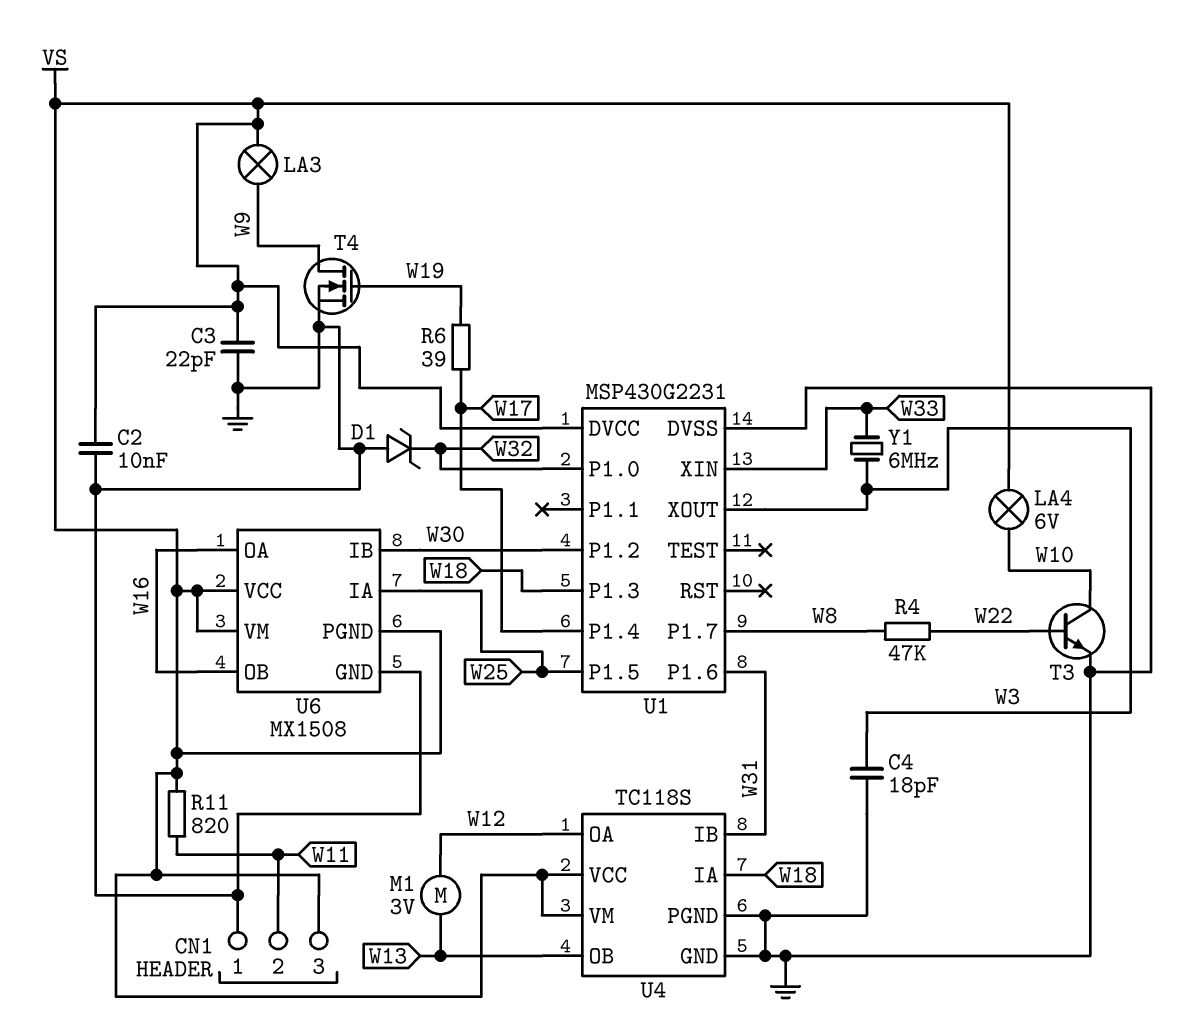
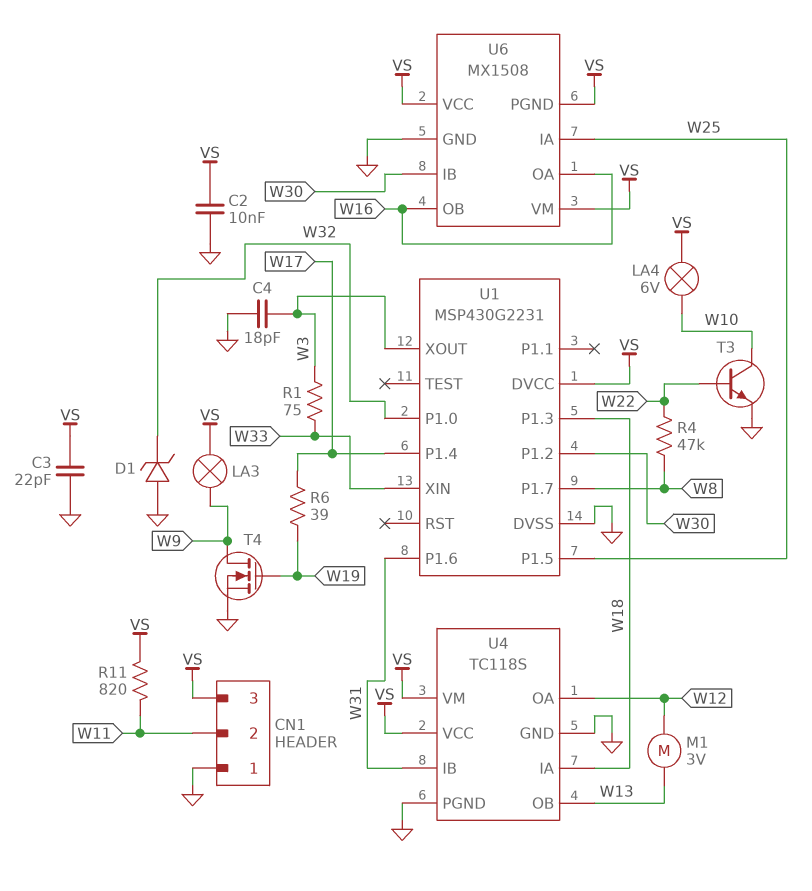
R1: none -> 75 (W3, W33)
Y1: 6MHz (W3, W33) -> none

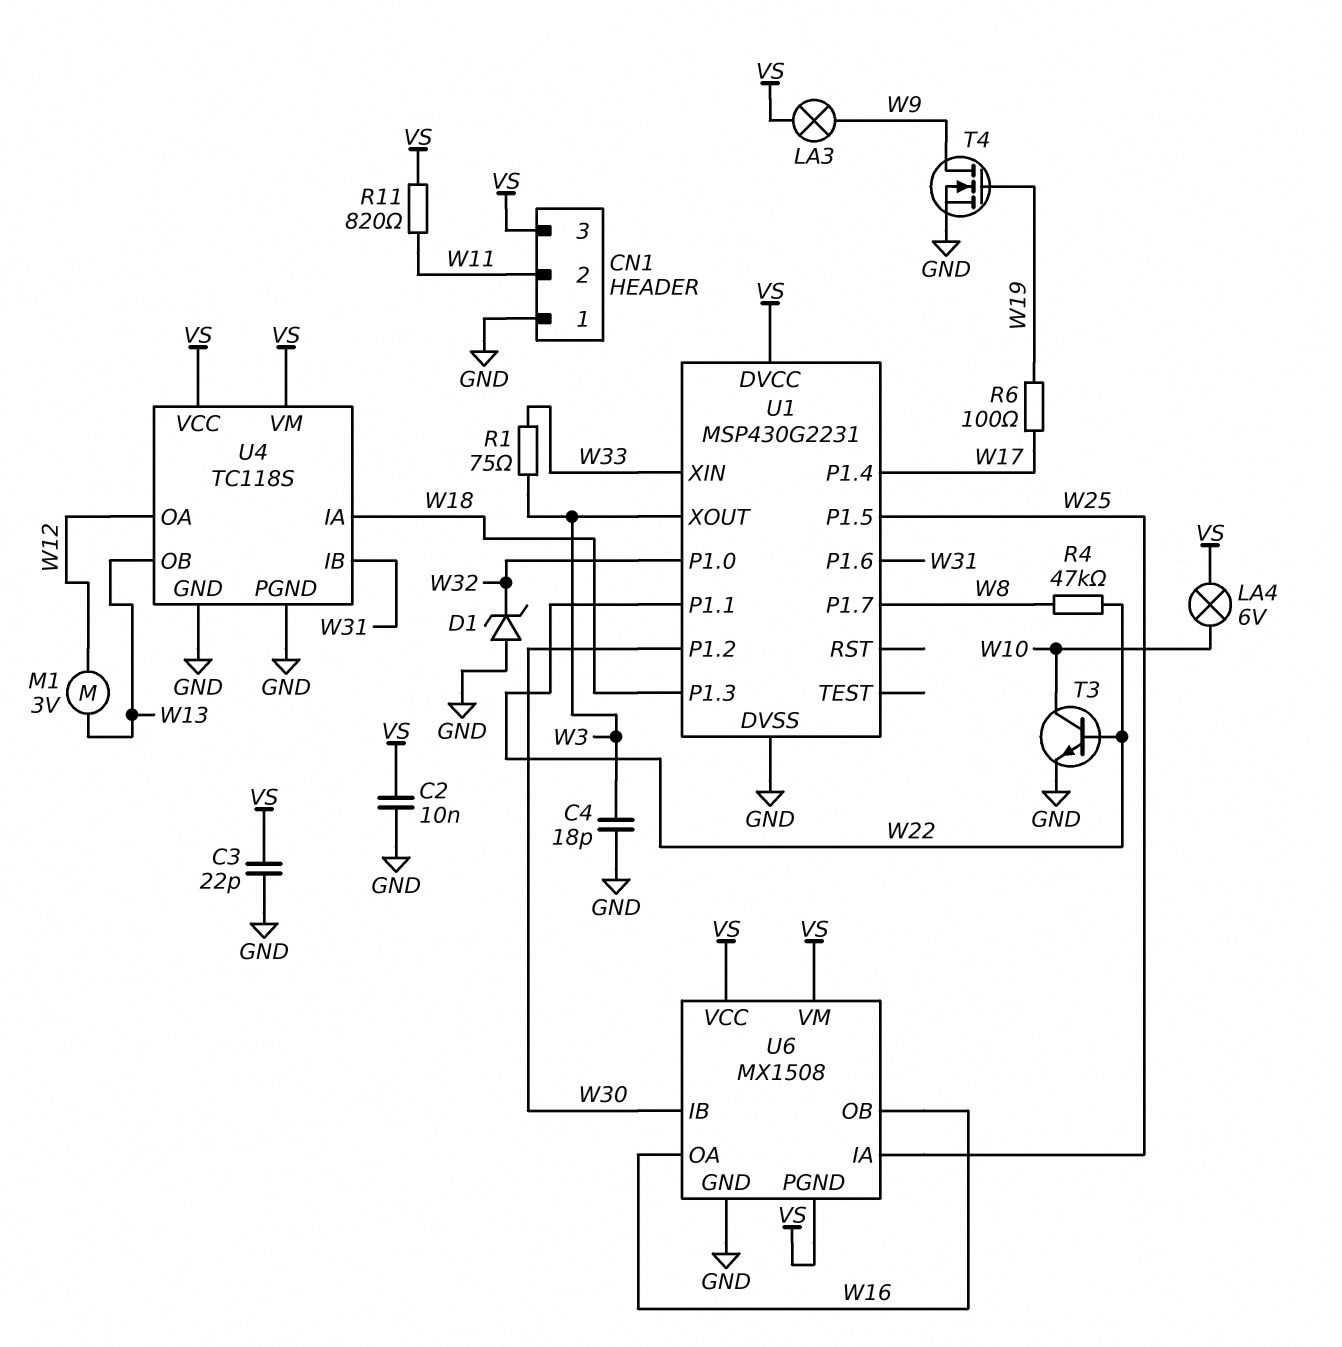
R6: 39 (W17, W19) -> 100 (W17, W19)
U1 pin P1.1: none -> W22

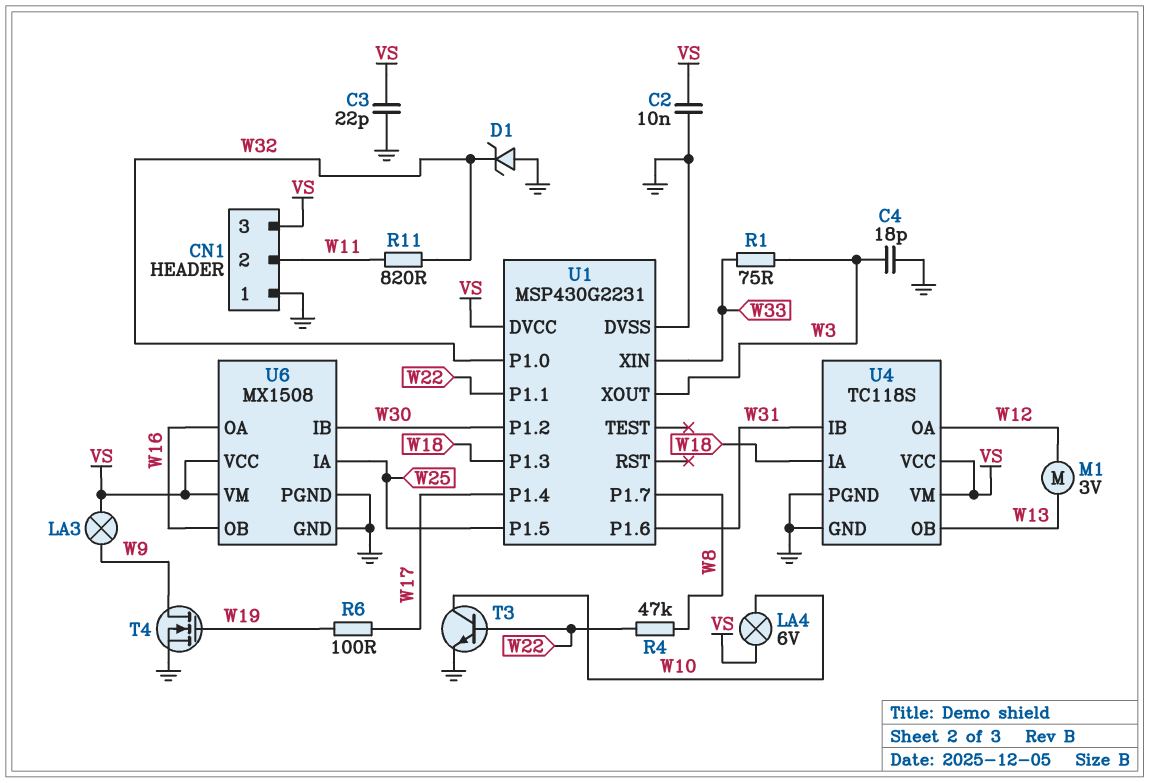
R11: 820 (VS, W11) -> 820 (W11, W32)
U6 pin PGND: VS -> GND

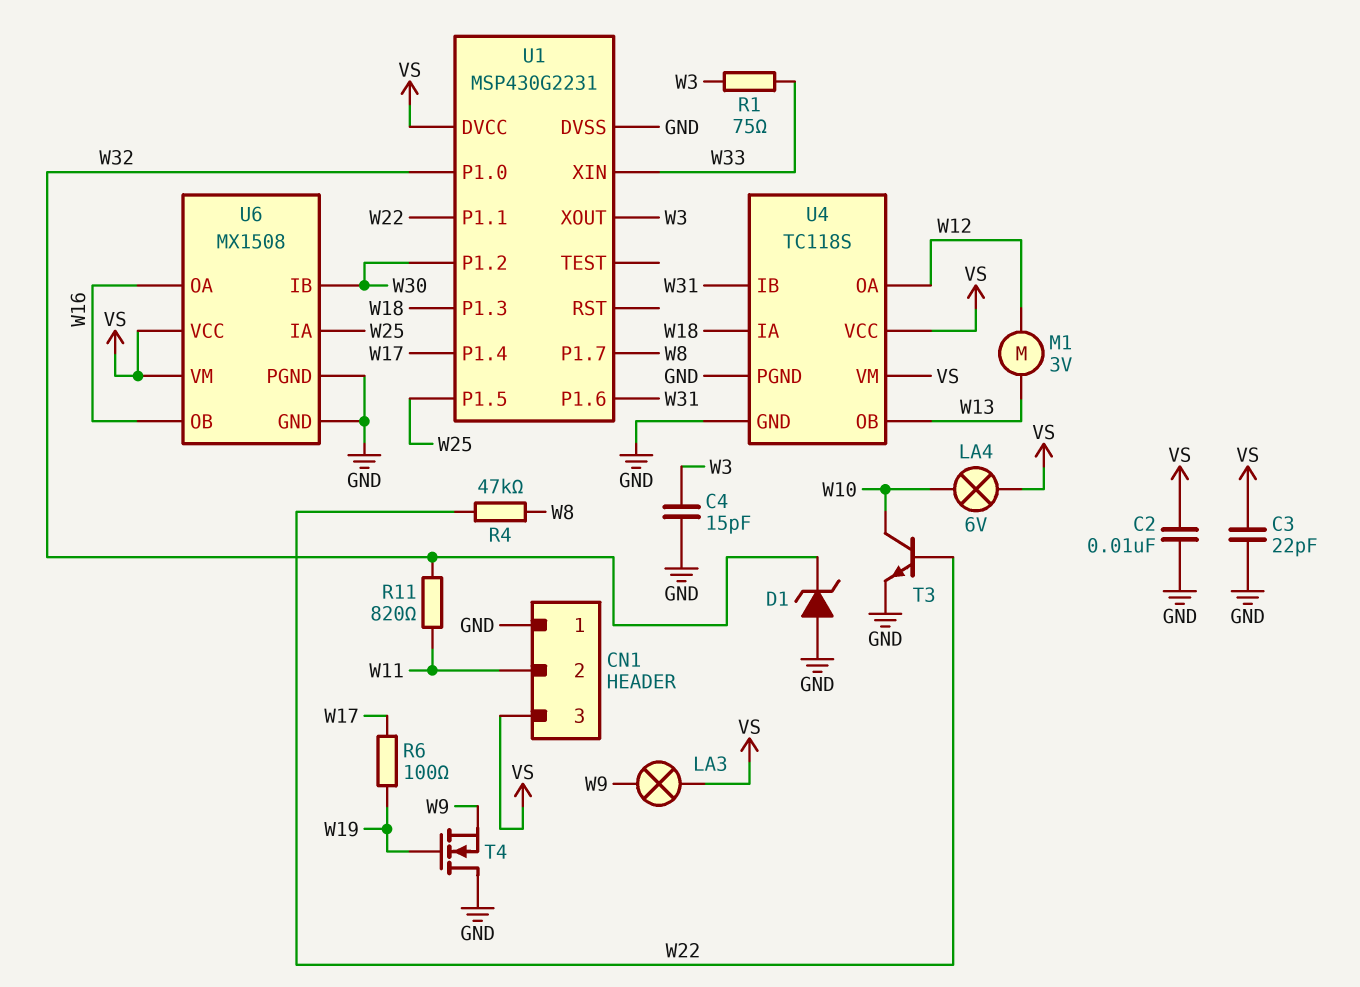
C4: 18pF (GND, W3) -> 15pF (GND, W3)
T4: NMOS (G W19, D W9, S GND) -> NMOS (G W19, D GND, S W9)

